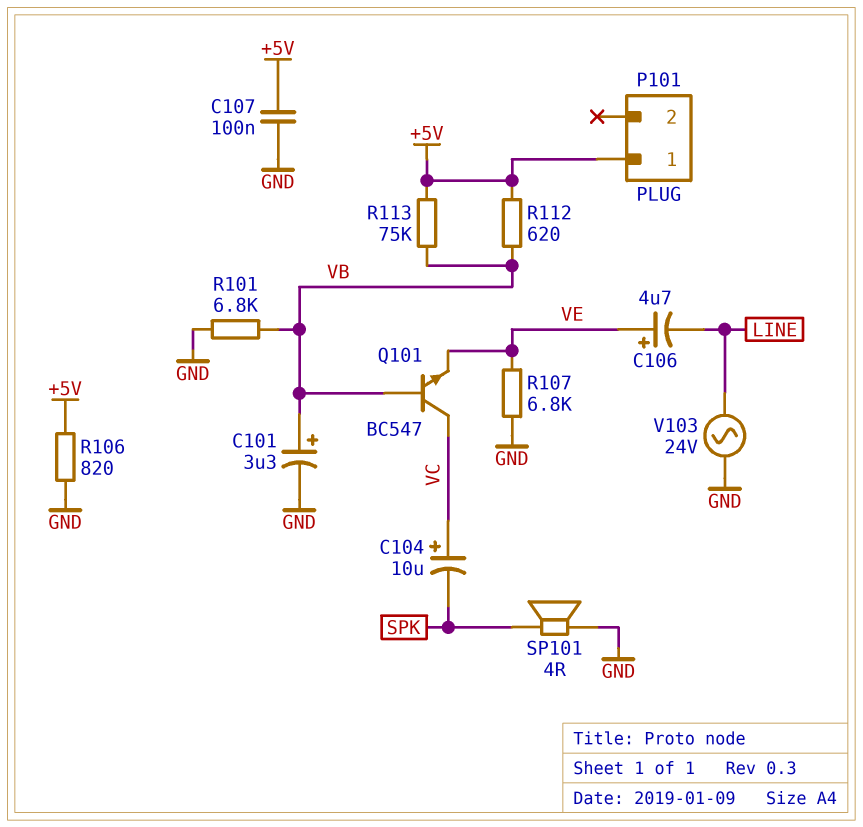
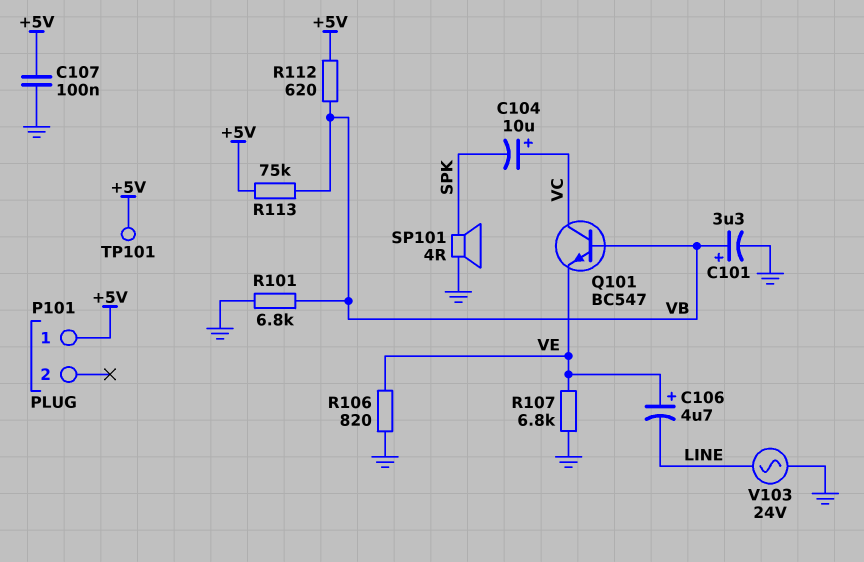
R106: 820 (+5V, GND) -> 820 (GND, VE)
TP101: none -> test point (+5V)

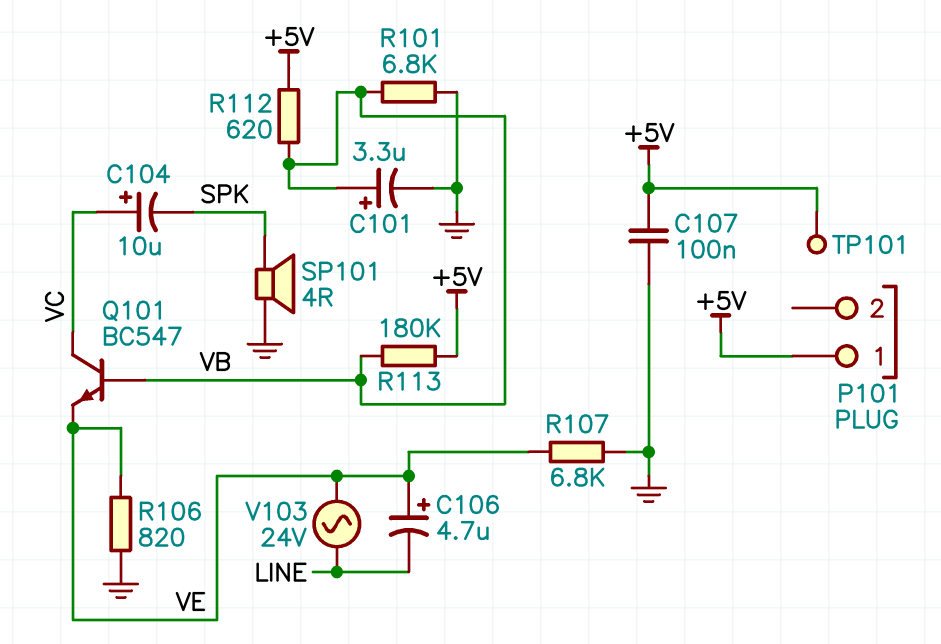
R113: 75k (+5V, VB) -> 180k (+5V, VB)
V103: AC 24V (GND, LINE) -> AC 24V (LINE, VE)

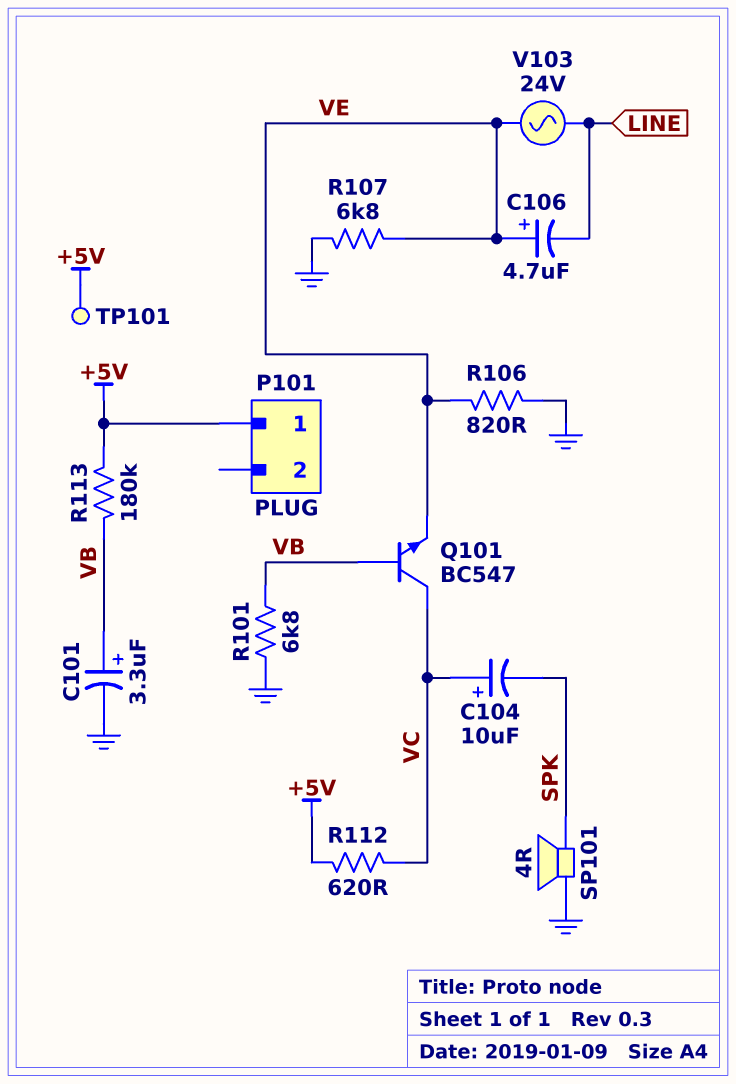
C107: 100nF (+5V, GND) -> none
R112: 620 (+5V, VB) -> 620 (+5V, VC)

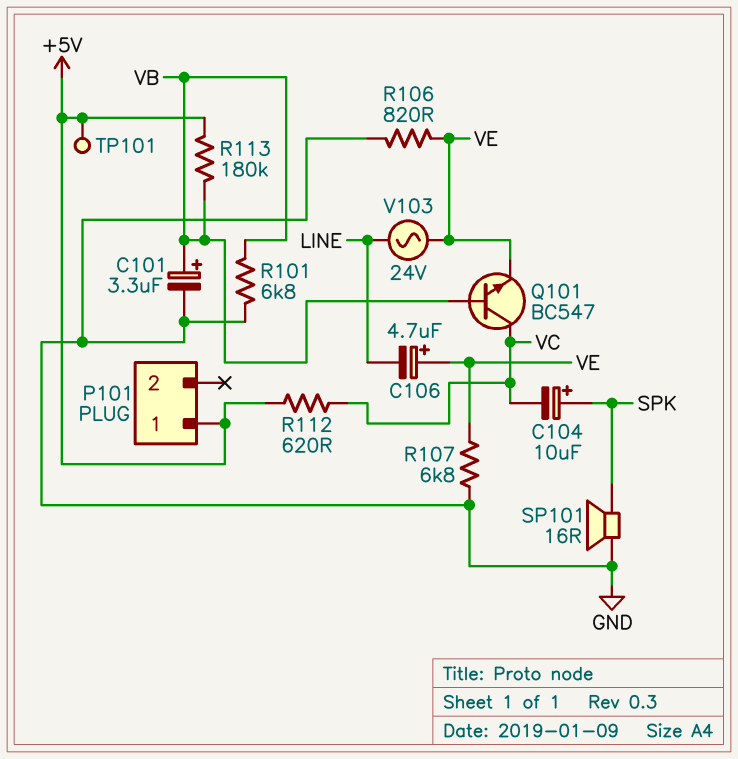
C104: 10uF (plus VC, minus SPK) -> 10uF (plus SPK, minus VC)
SP101: speaker 4R (GND, SPK) -> speaker 16R (GND, SPK)

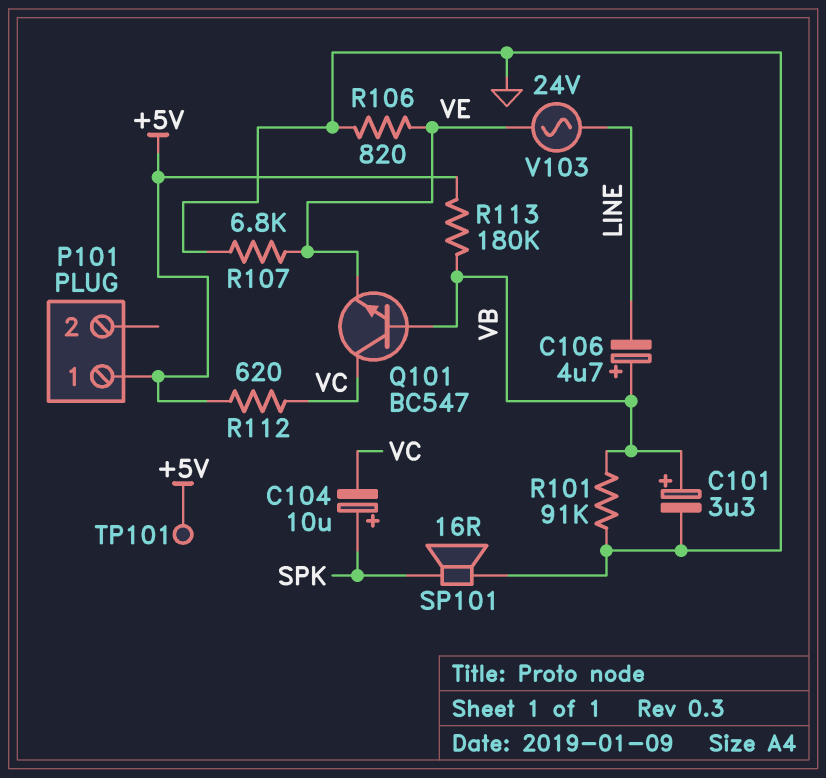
C106: 4.7uF (plus VE, minus LINE) -> 4.7uF (plus VB, minus LINE)
R101: 6.8k (GND, VB) -> 91k (GND, VB)

